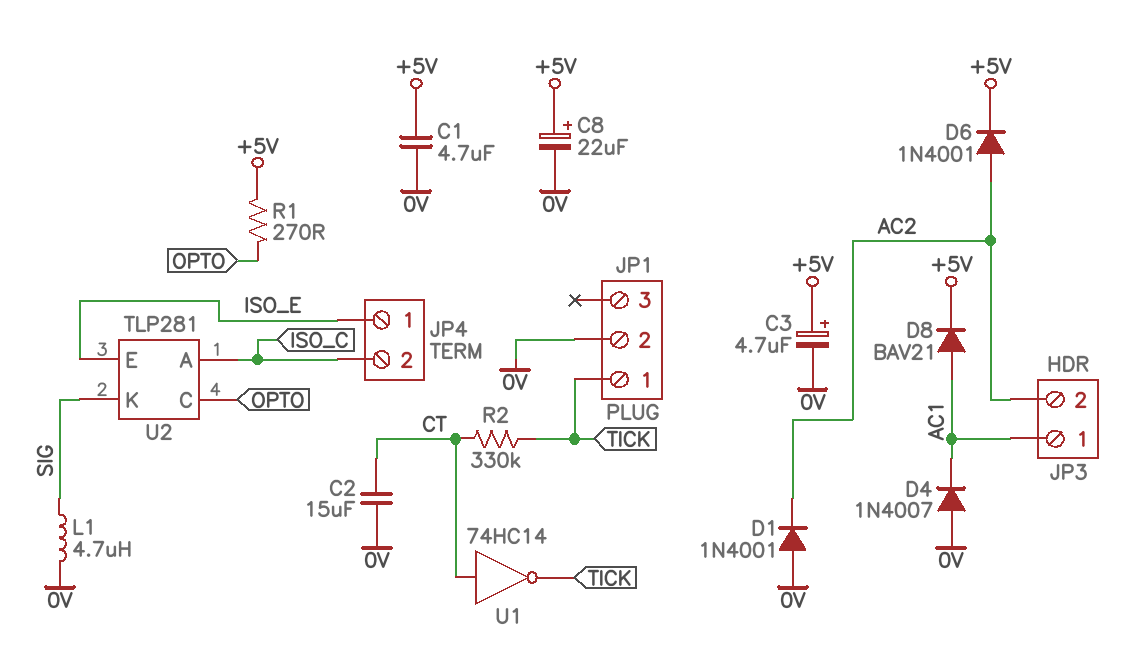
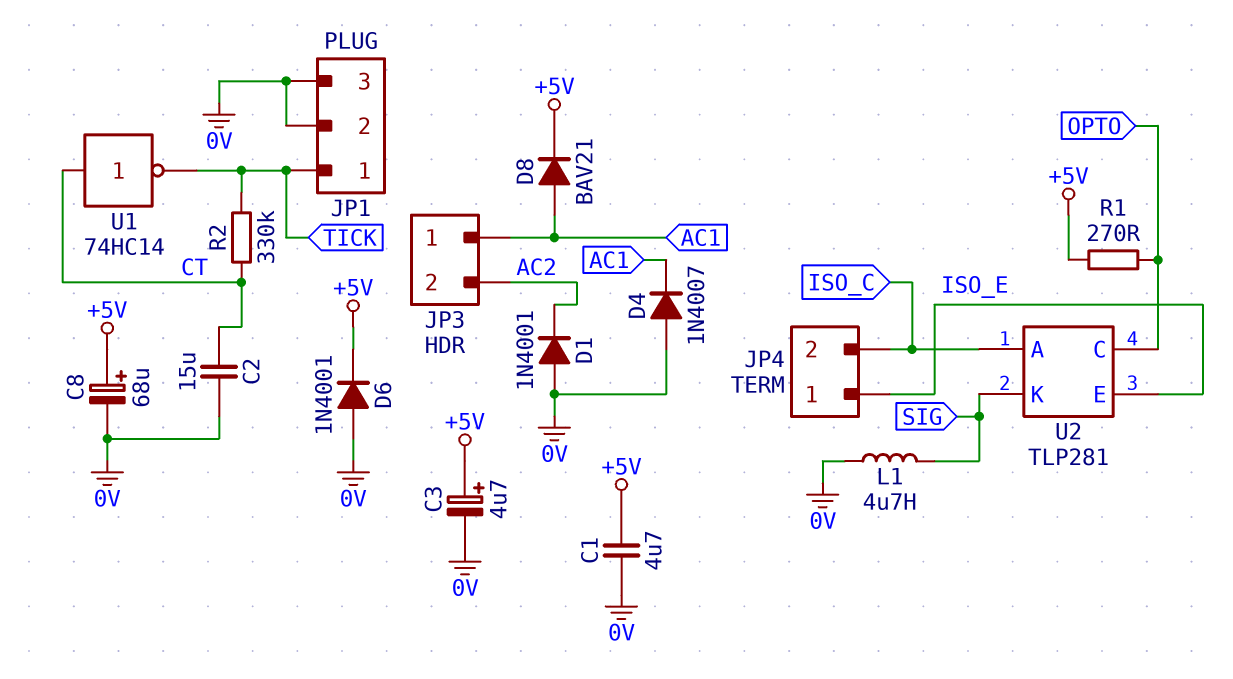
C8: 22uF (plus +5V, minus 0V) -> 68uF (plus +5V, minus 0V)
D6: diode 1N4001 (A AC2, K +5V) -> diode 1N4001 (A 0V, K +5V)
JP1 pin 3: none -> 0V

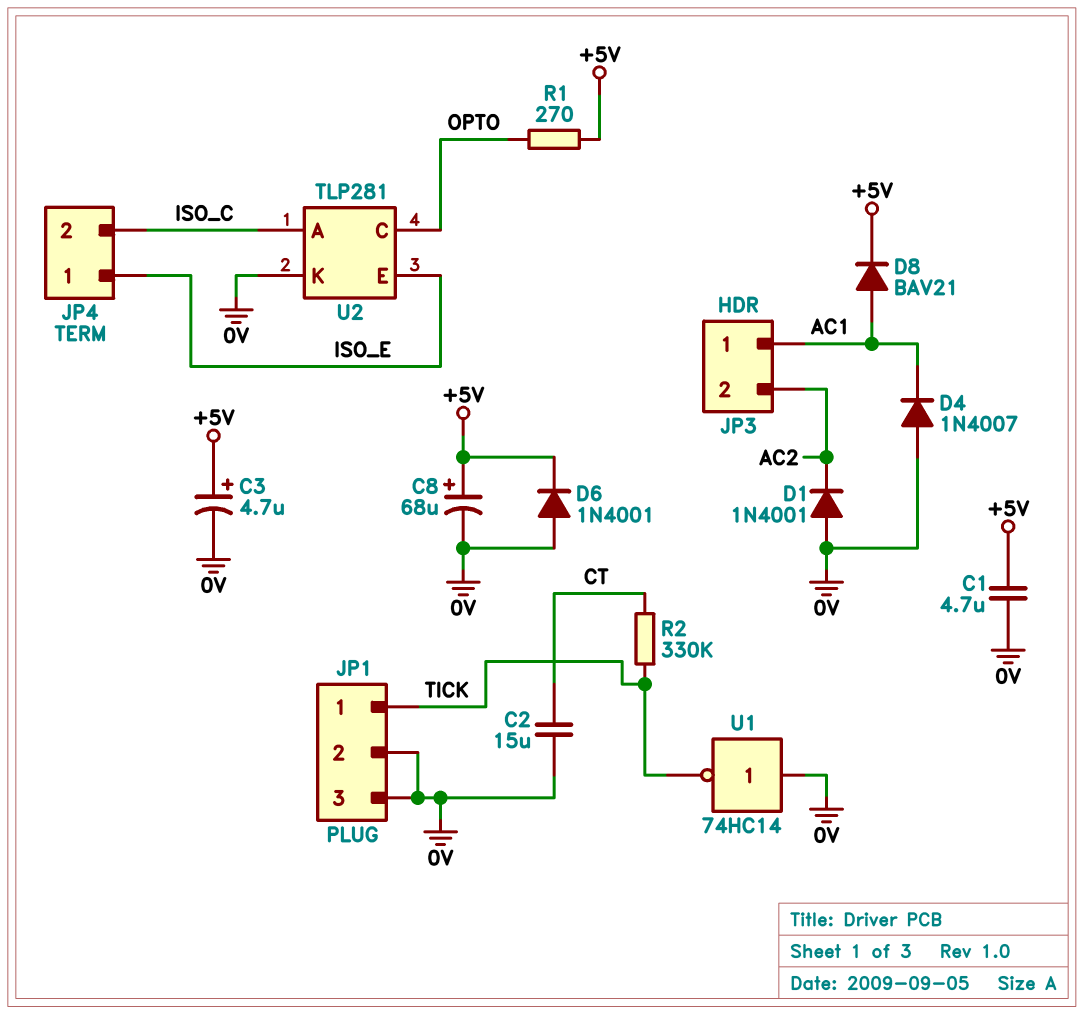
L1: 4.7uH (0V, SIG) -> none
U1: NOT 74HC14 (in CT, out TICK) -> NOT 74HC14 (in 0V, out TICK)
U2 pin K: SIG -> 0V

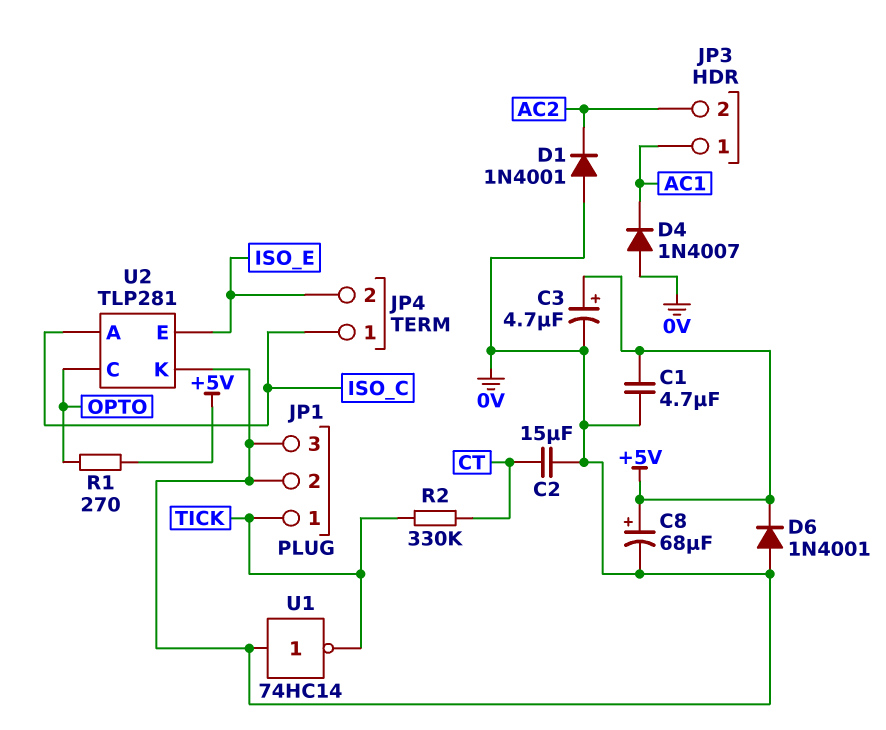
D8: diode BAV21 (A AC1, K +5V) -> none
JP4 pin 1: ISO_E -> ISO_C
JP4 pin 2: ISO_C -> ISO_E

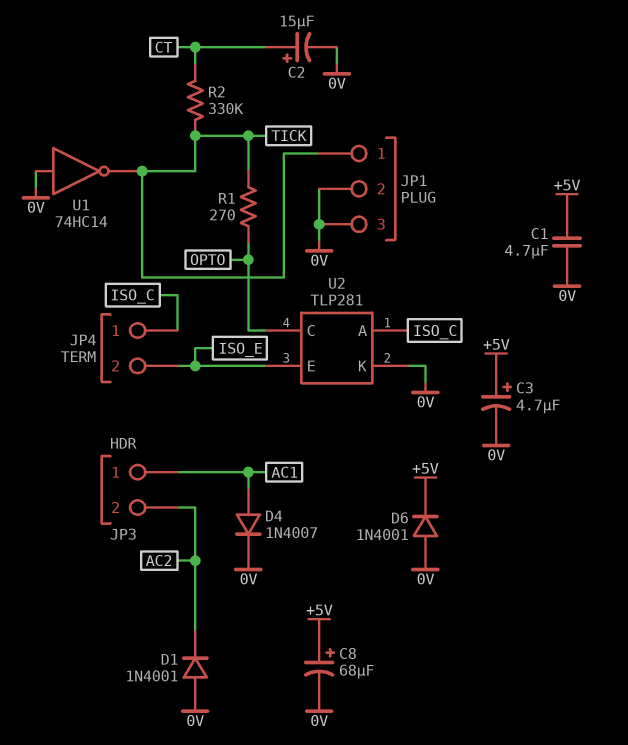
C2: 15uF (0V, CT) -> 15uF (plus CT, minus 0V)
D4: diode 1N4007 (A 0V, K AC1) -> diode 1N4007 (A AC1, K 0V)
R1: 270 (+5V, OPTO) -> 270 (OPTO, TICK)

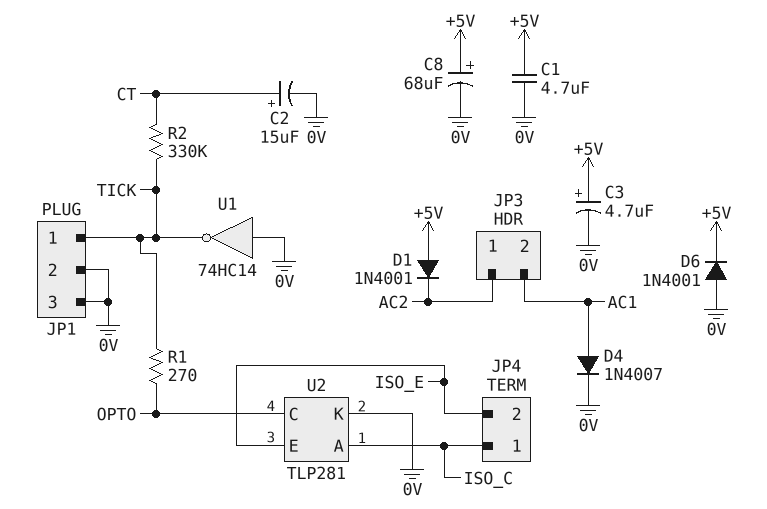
D1: diode 1N4001 (A 0V, K AC2) -> diode 1N4001 (A +5V, K AC2)
JP3 pin 1: AC1 -> AC2
JP3 pin 2: AC2 -> AC1

